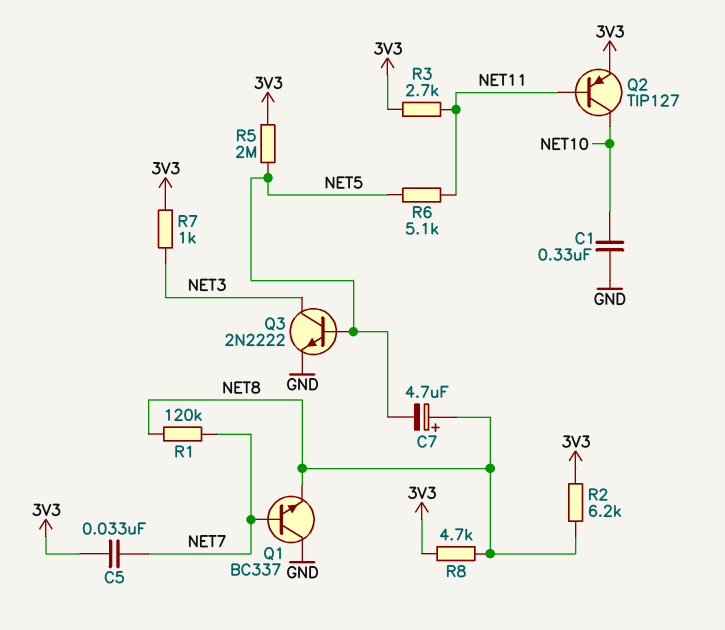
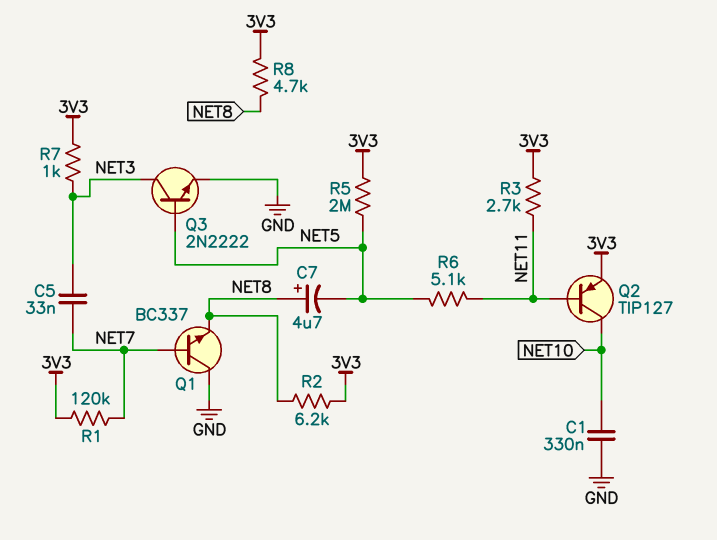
C5: 33nF (3V3, NET7) -> 33nF (NET3, NET7)
R1: 120k (NET7, NET8) -> 120k (3V3, NET7)

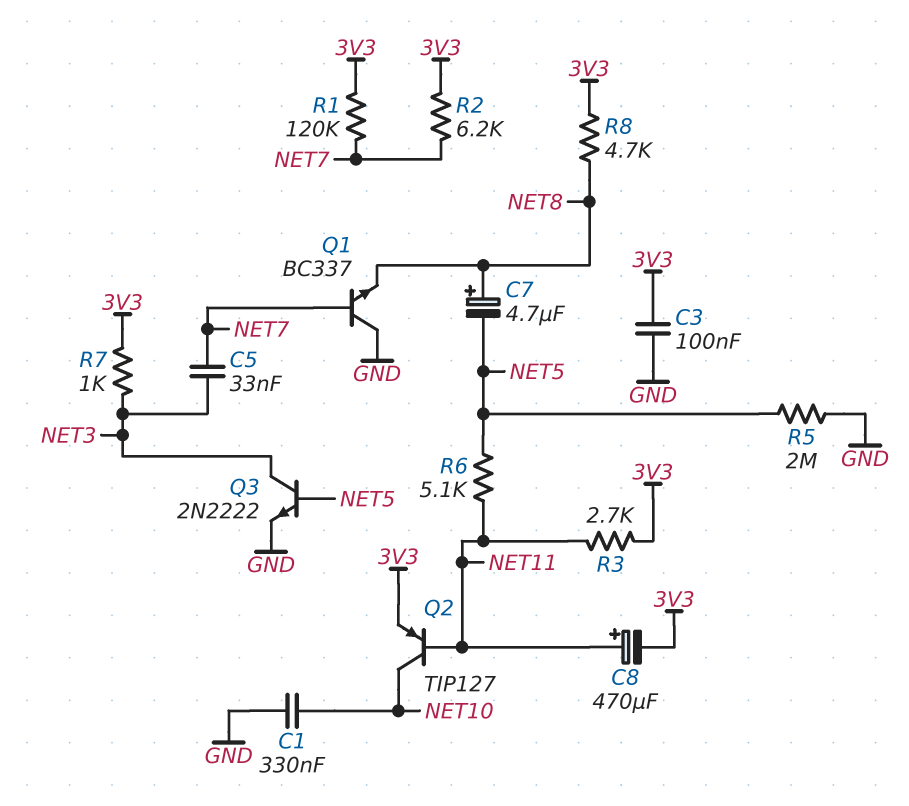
C3: none -> 100nF (3V3, GND)
C8: none -> 470uF (plus NET11, minus 3V3)
R2: 6.2k (3V3, NET8) -> 6.2k (3V3, NET7)
R5: 2M (3V3, NET5) -> 2M (GND, NET5)

